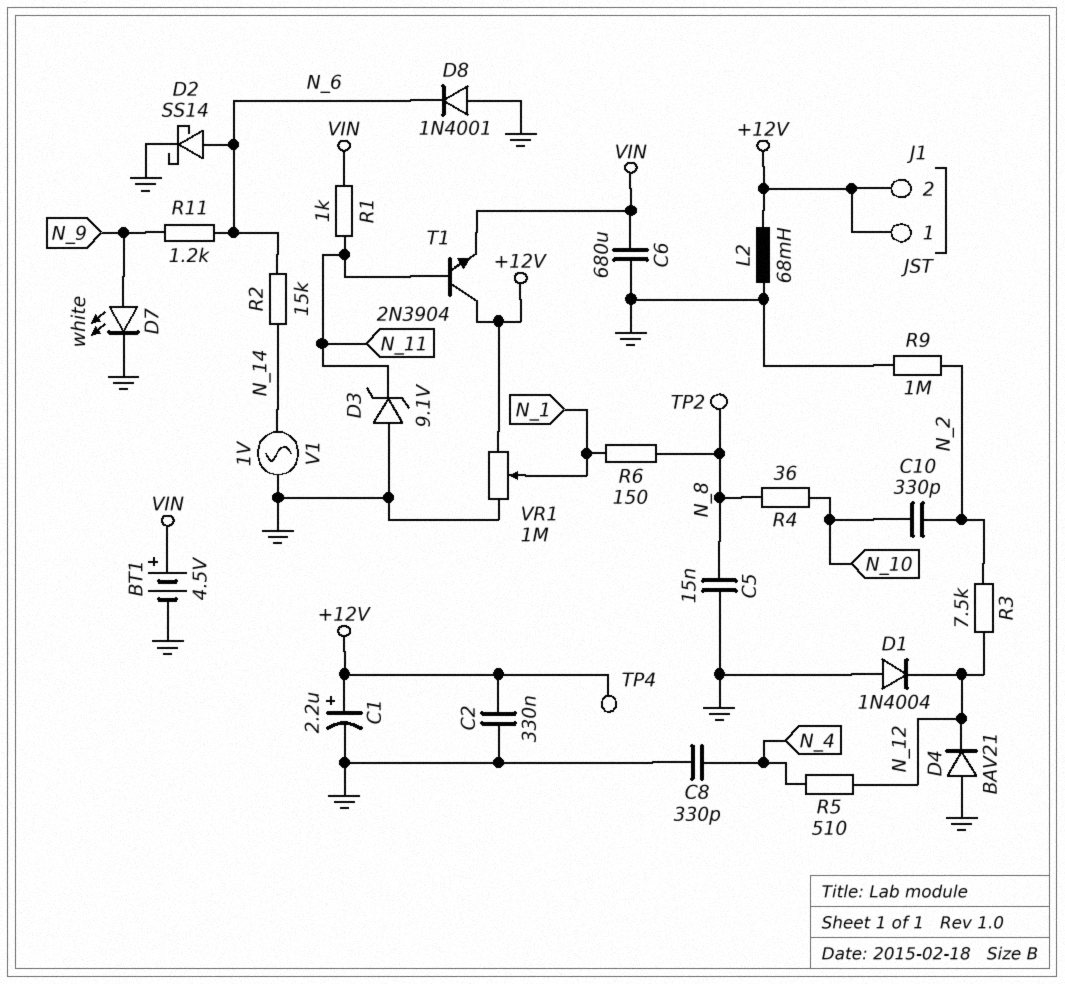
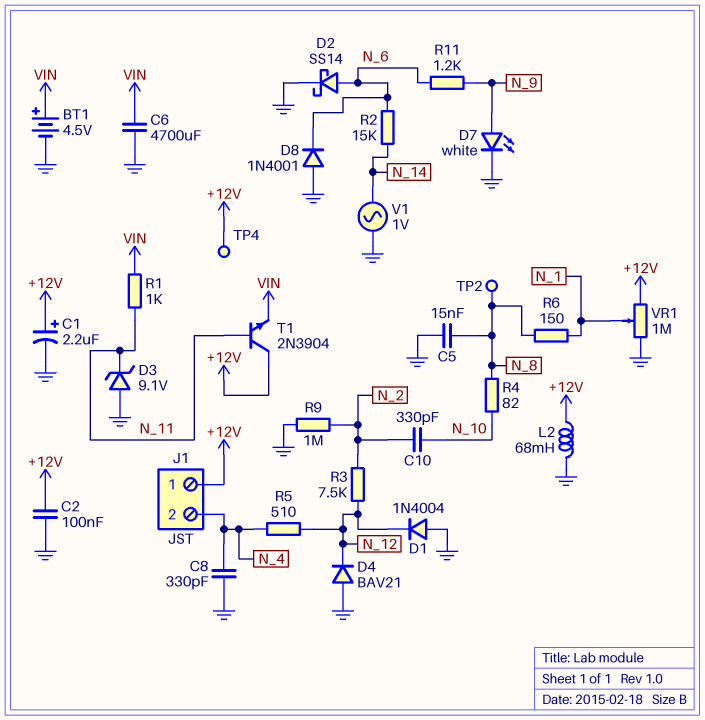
C2: 330nF (+12V, GND) -> 100nF (+12V, GND)
C6: 680uF (GND, VIN) -> 4700uF (GND, VIN)
J1 pin 2: +12V -> N_4
R4: 36 (N_8, N_10) -> 82 (N_8, N_10)

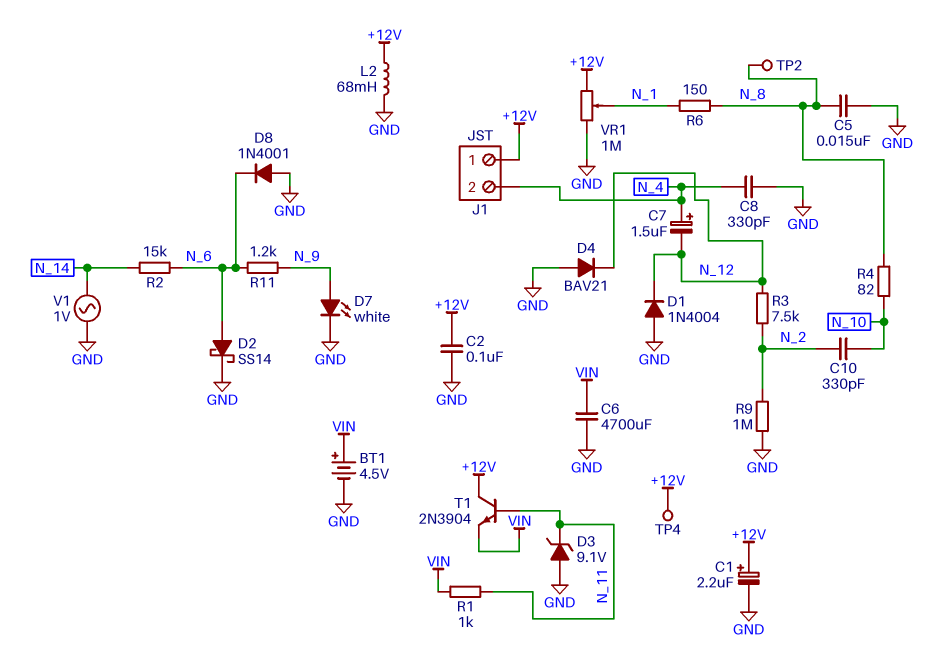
C7: none -> 1.5uF (plus N_4, minus N_12)
R5: 510 (N_4, N_12) -> none

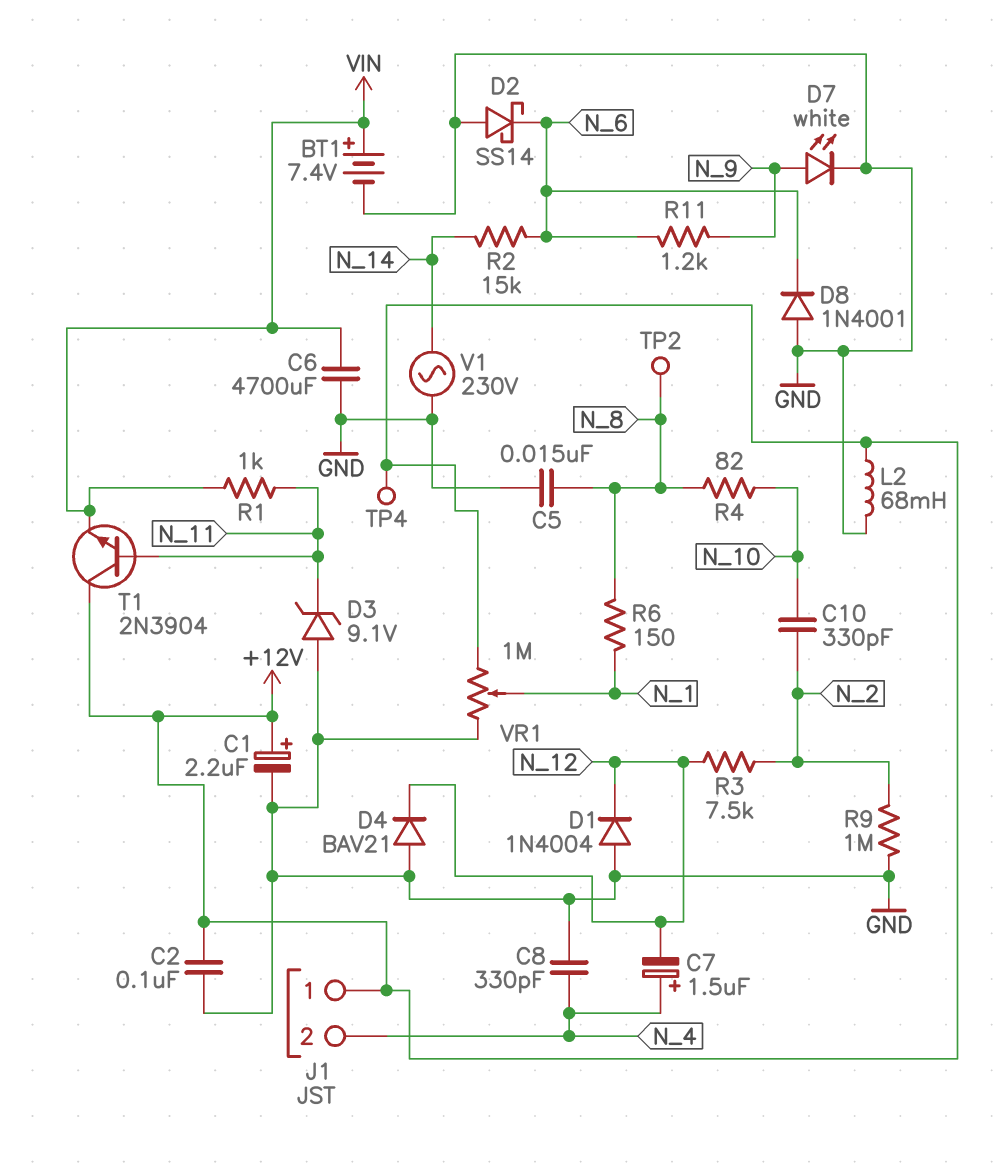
BT1: 4.5V (plus VIN, minus GND) -> 7.4V (plus VIN, minus GND)
D2: schottky SS14 (A N_6, K GND) -> schottky SS14 (A GND, K N_6)
V1: AC 1V (GND, N_14) -> AC 230V (GND, N_14)

